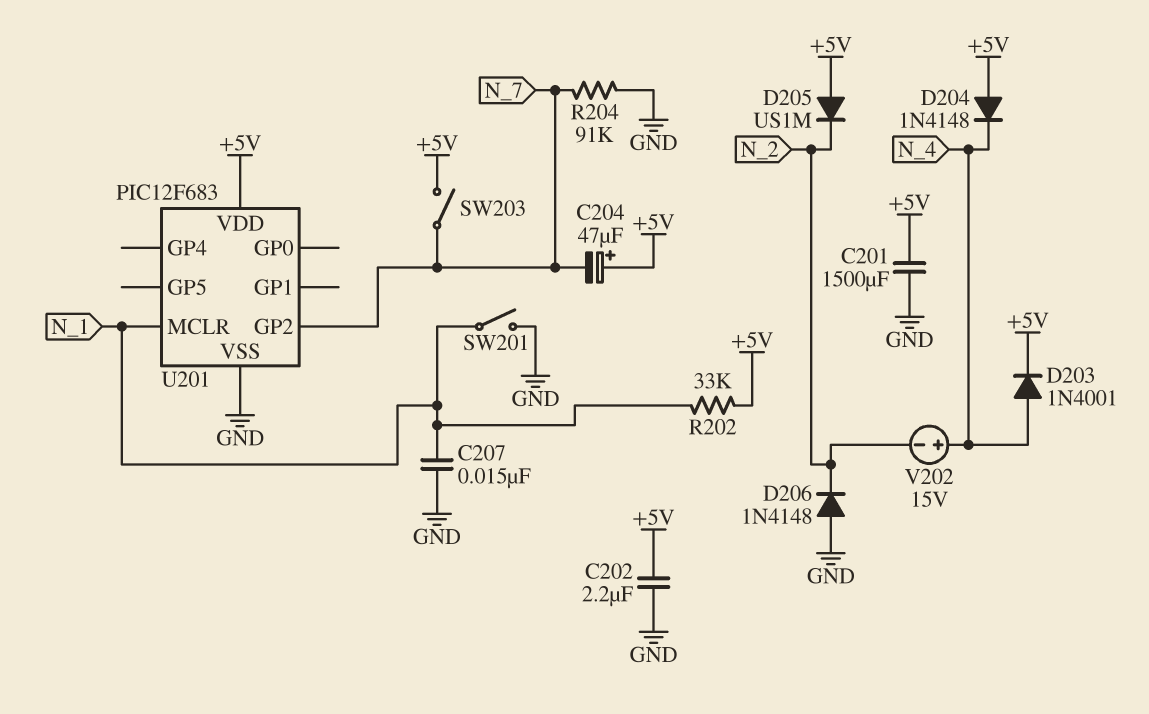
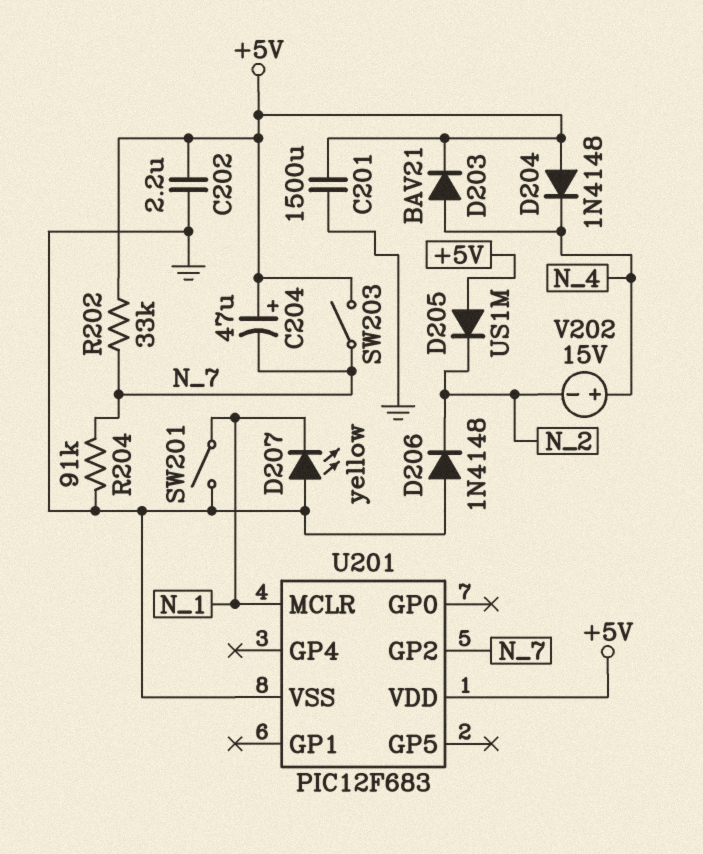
C207: 15nF (GND, N_1) -> none
D203: diode 1N4001 (A N_4, K +5V) -> diode BAV21 (A N_4, K +5V)
D207: none -> LED yellow (A GND, K N_1)
R202: 33k (+5V, N_1) -> 33k (+5V, N_7)

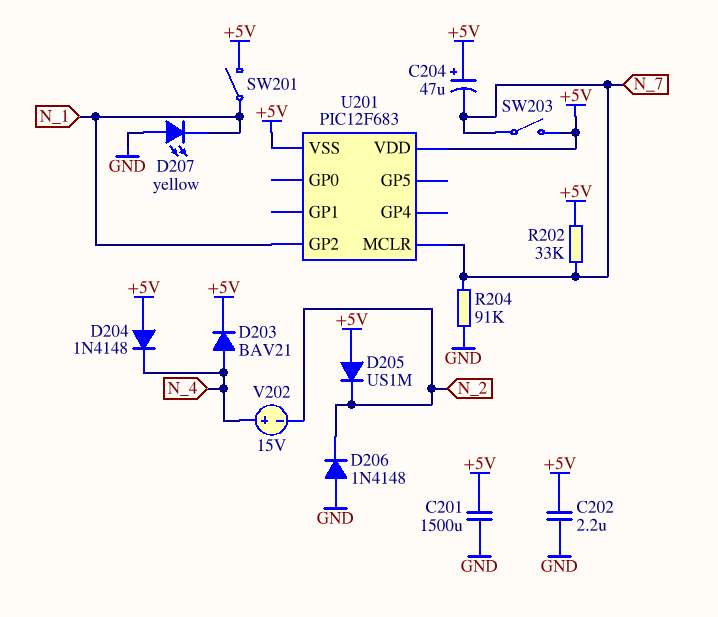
SW201: switch (GND, N_1) -> switch (+5V, N_1)
U201 pin GP2: N_7 -> N_1
U201 pin MCLR: N_1 -> N_7
U201 pin VSS: GND -> +5V

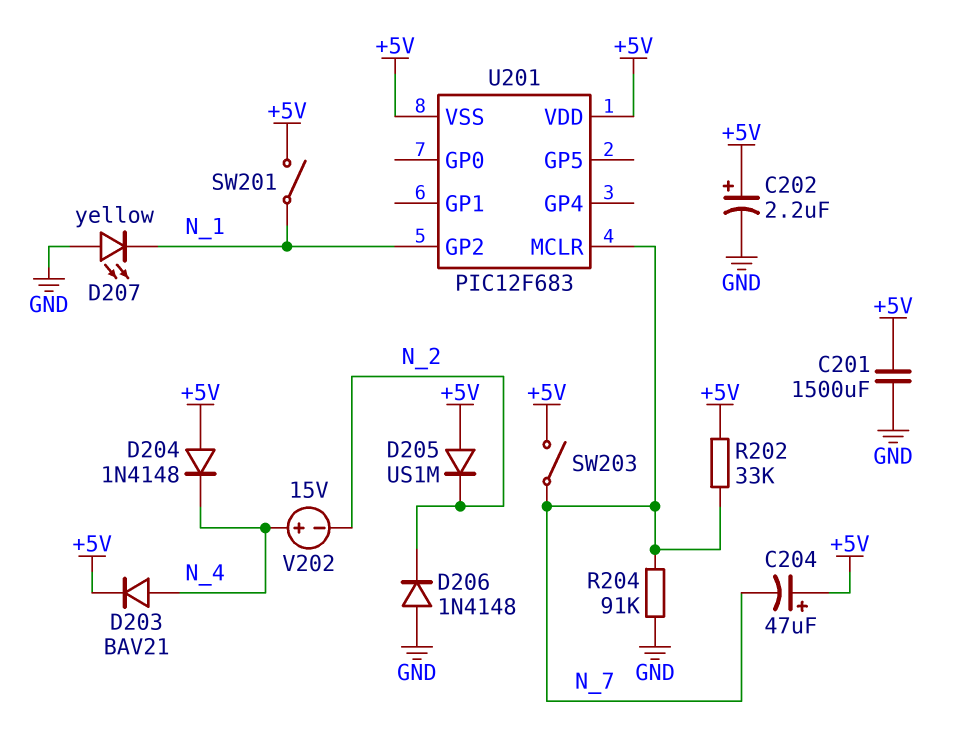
C202: 2.2uF (+5V, GND) -> 2.2uF (plus +5V, minus GND)

